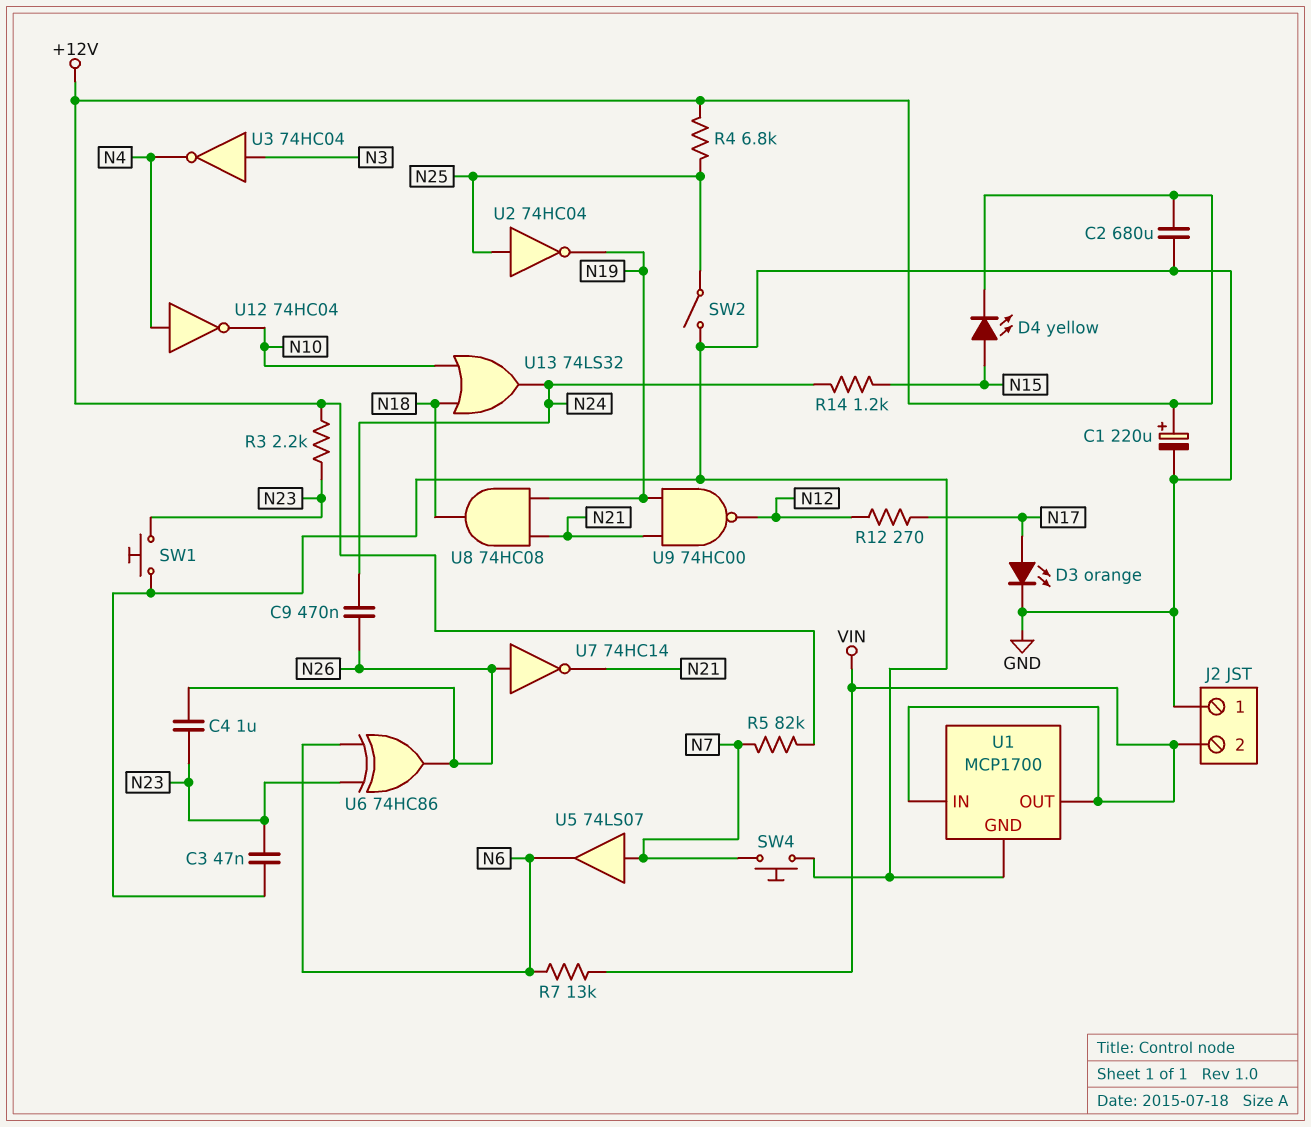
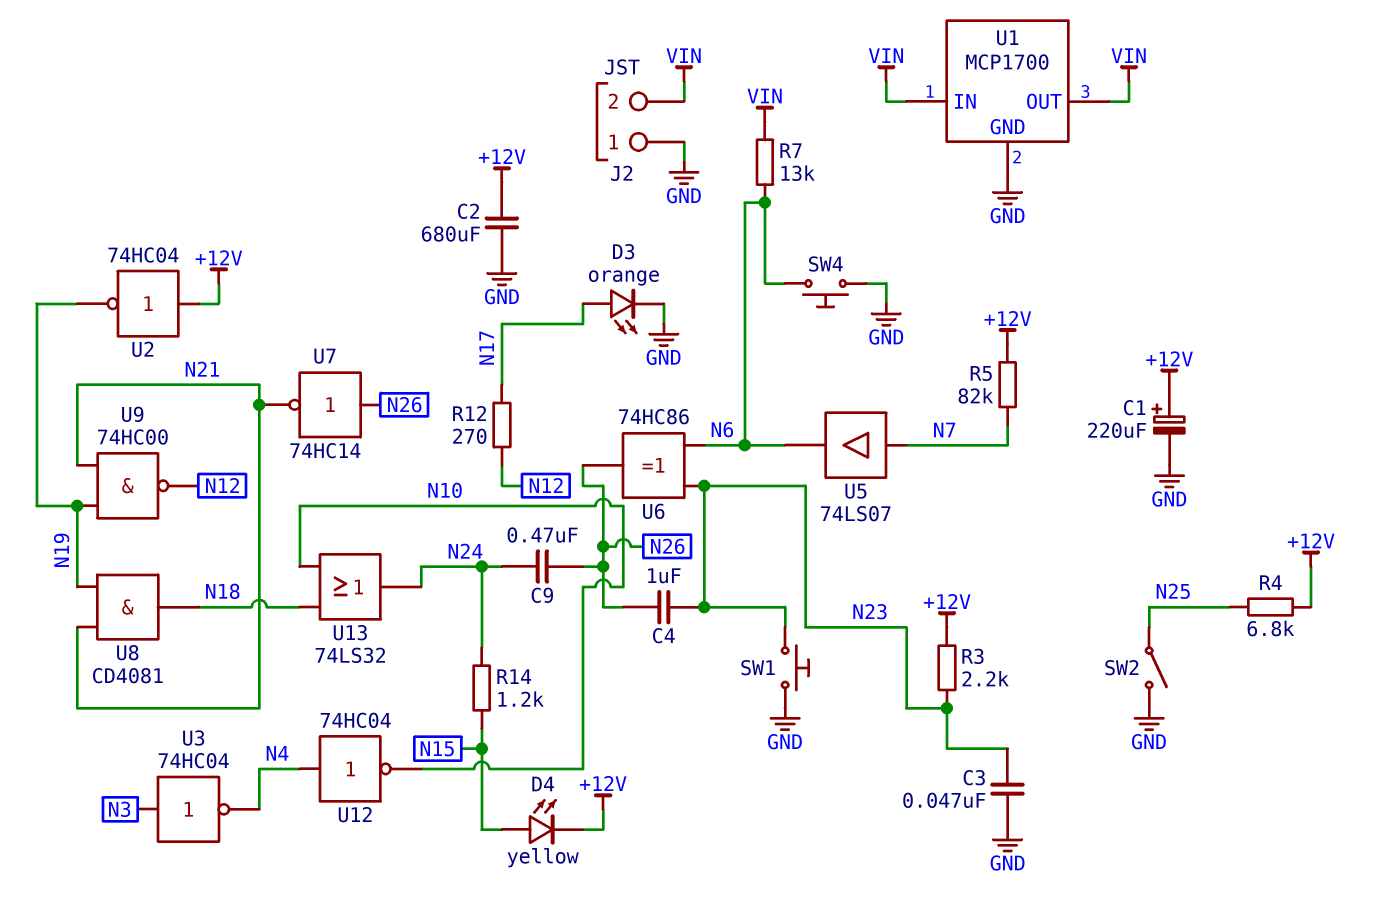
SW4: button (GND, N7) -> button (GND, N6)
U2: NOT 74HC04 (in N25, out N19) -> NOT 74HC04 (in +12V, out N19)
U8: AND 74HC08 (in N19, in N21, out N18) -> AND CD4081 (in N19, in N21, out N18)

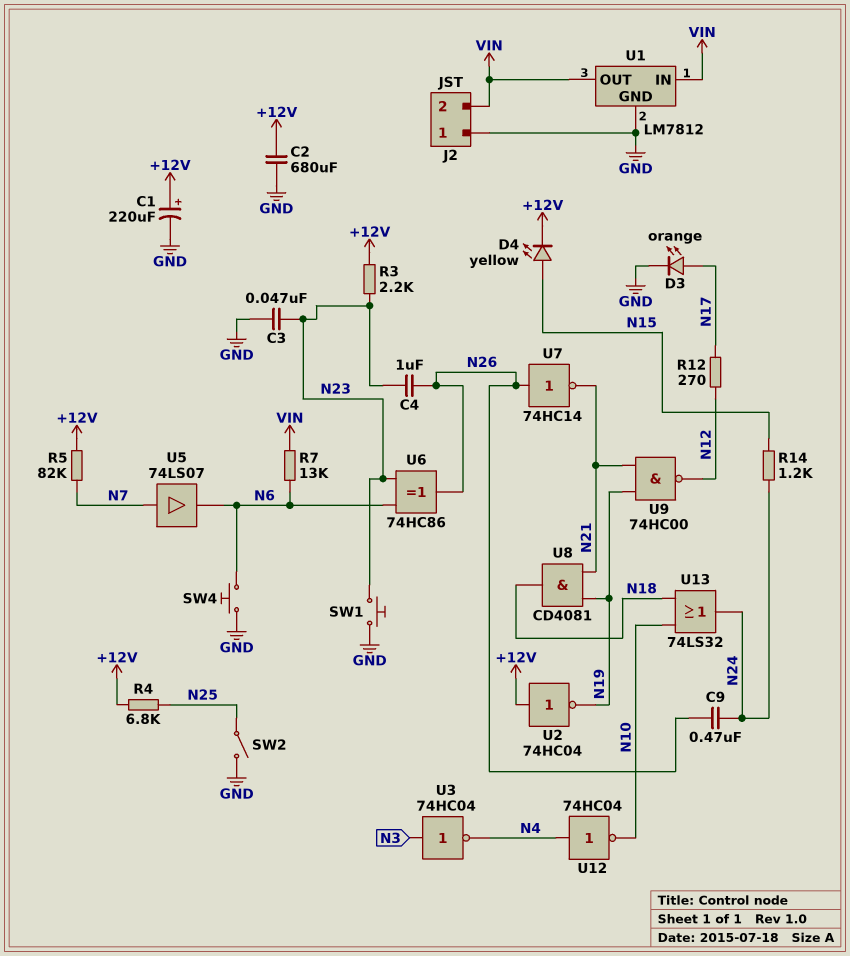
U1: MCP1700 -> LM7812

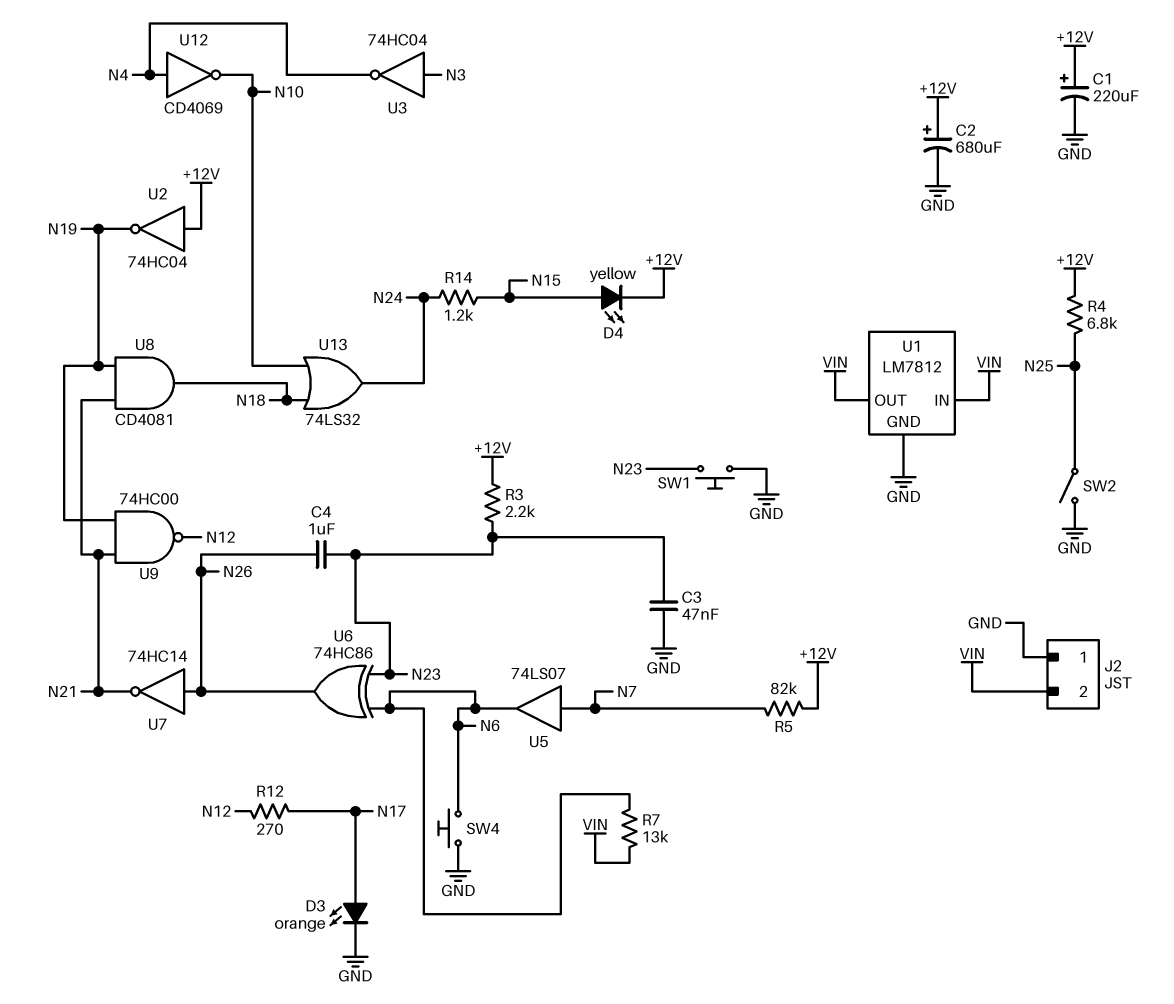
C2: 680uF (+12V, GND) -> 680uF (plus +12V, minus GND)
C9: 470nF (N24, N26) -> none
U12: NOT 74HC04 (in N4, out N10) -> NOT CD4069 (in N4, out N10)

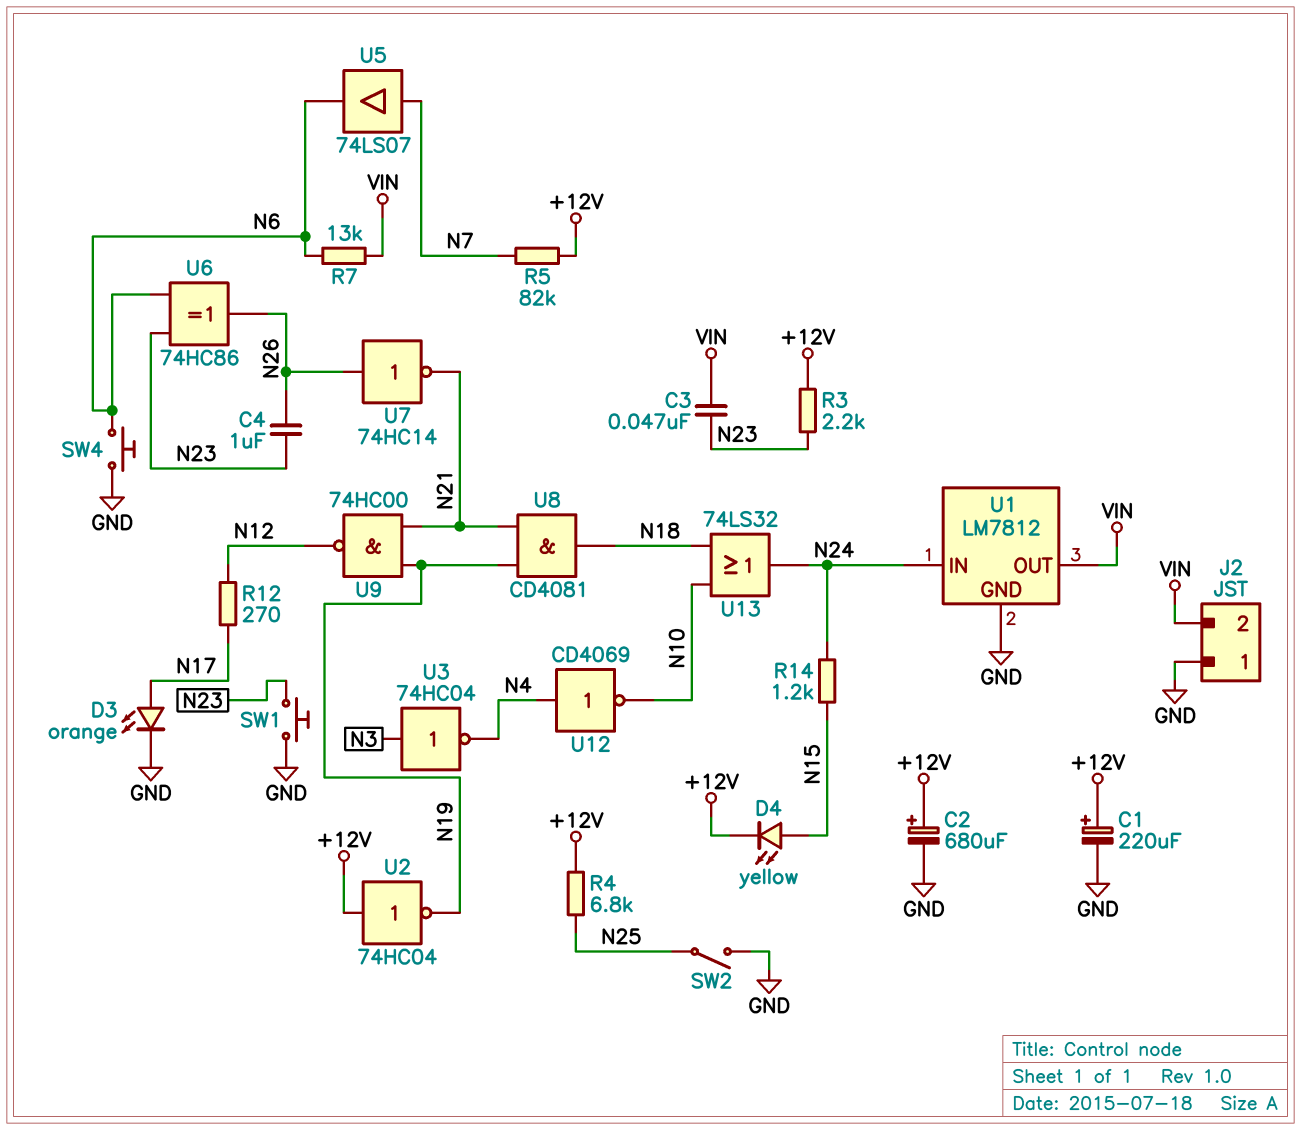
C3: 47nF (GND, N23) -> 47nF (N23, VIN)
U1 pin IN: VIN -> N24

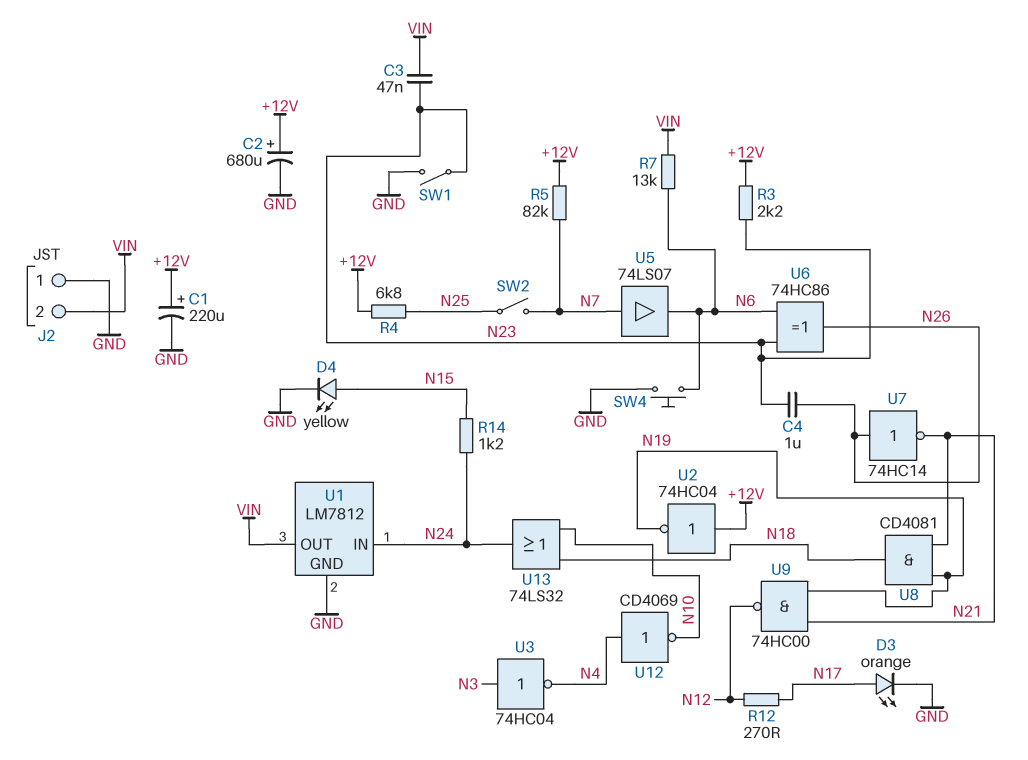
D4: LED yellow (A N15, K +12V) -> LED yellow (A N15, K GND)
SW1: button (GND, N23) -> switch (GND, N23)
SW2: switch (GND, N25) -> switch (N7, N25)

